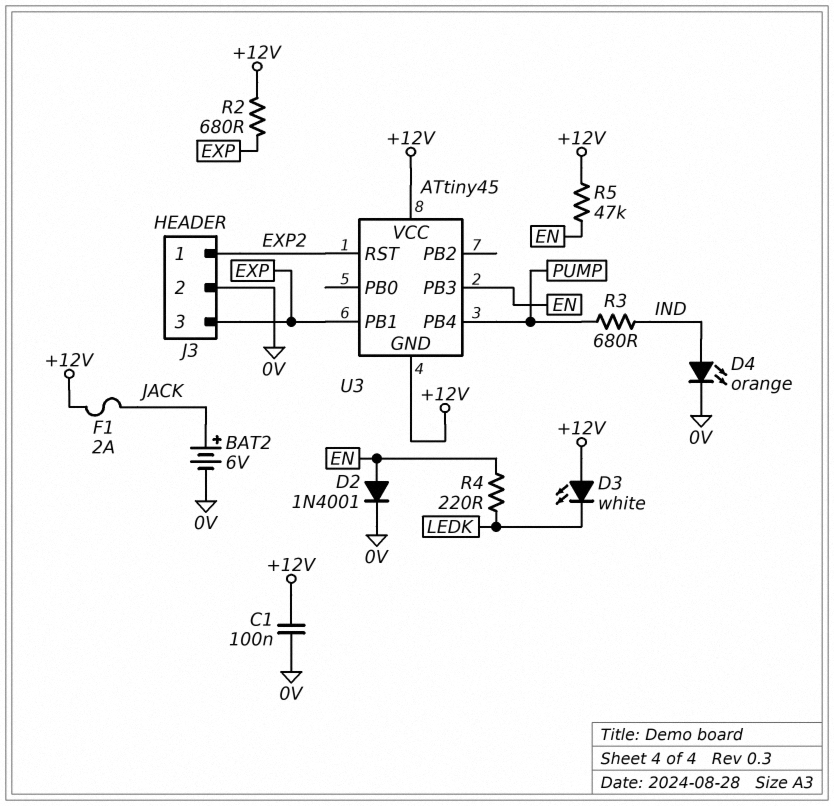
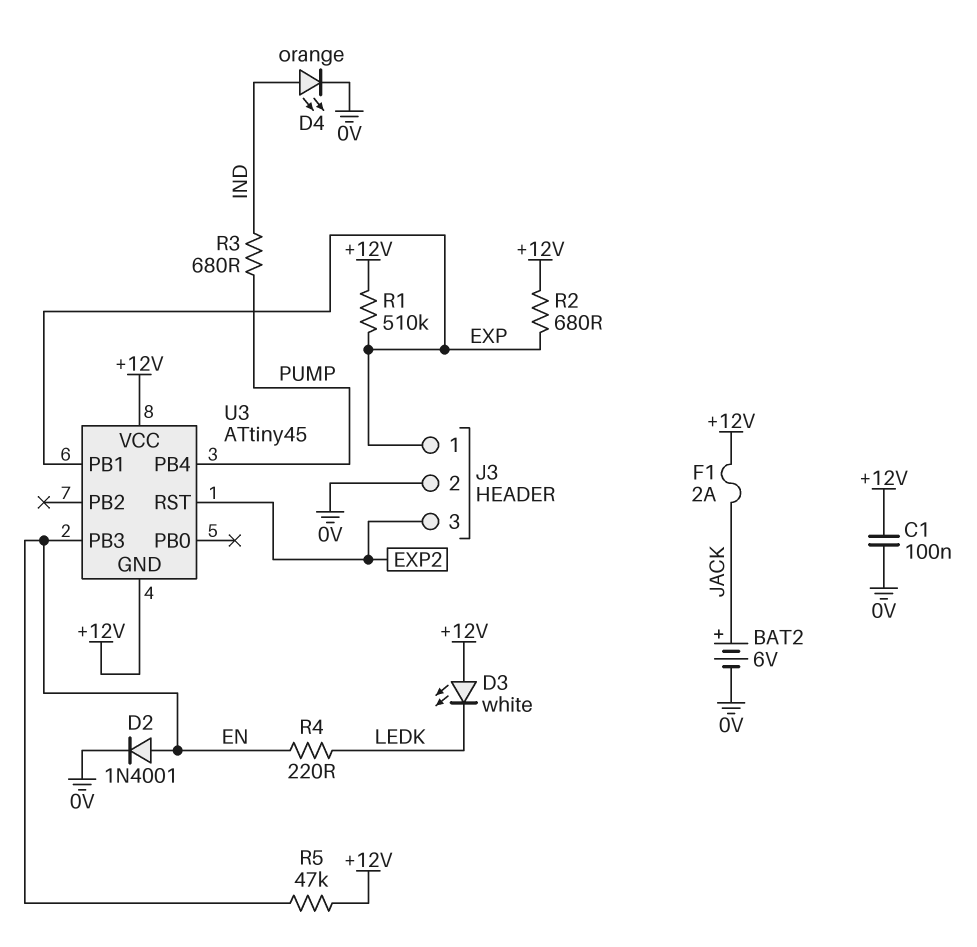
J3 pin 1: EXP2 -> EXP
J3 pin 3: EXP -> EXP2
R1: none -> 510k (+12V, EXP)

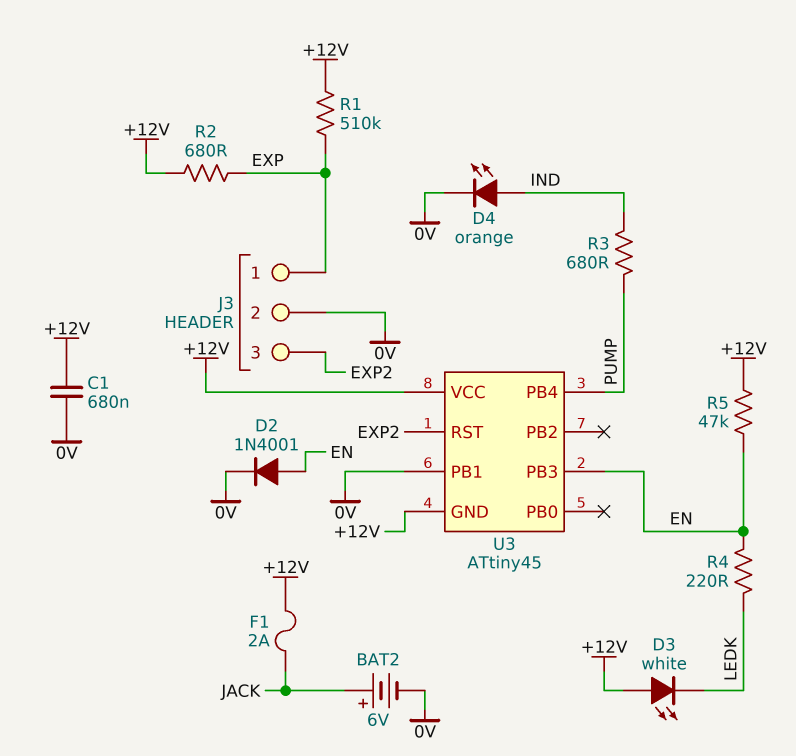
C1: 100nF (+12V, 0V) -> 680nF (+12V, 0V)
U3 pin PB1: EXP -> 0V

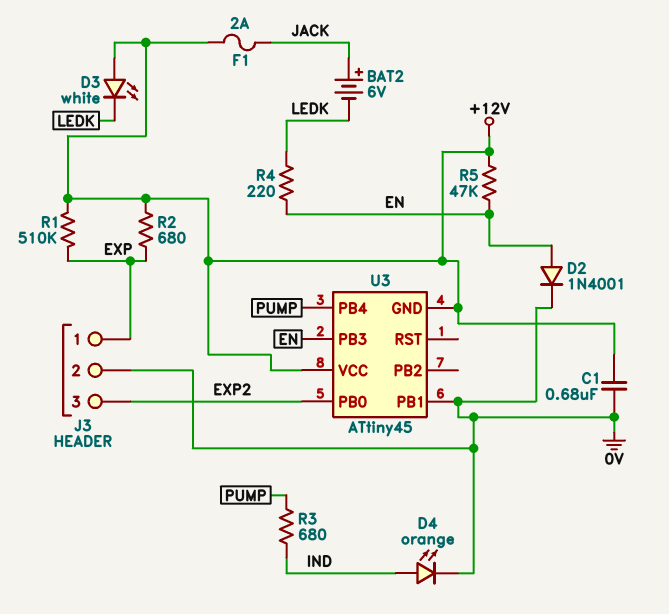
BAT2: 6V (plus JACK, minus 0V) -> 6V (plus JACK, minus LEDK)
U3 pin PB0: none -> EXP2
U3 pin RST: EXP2 -> none

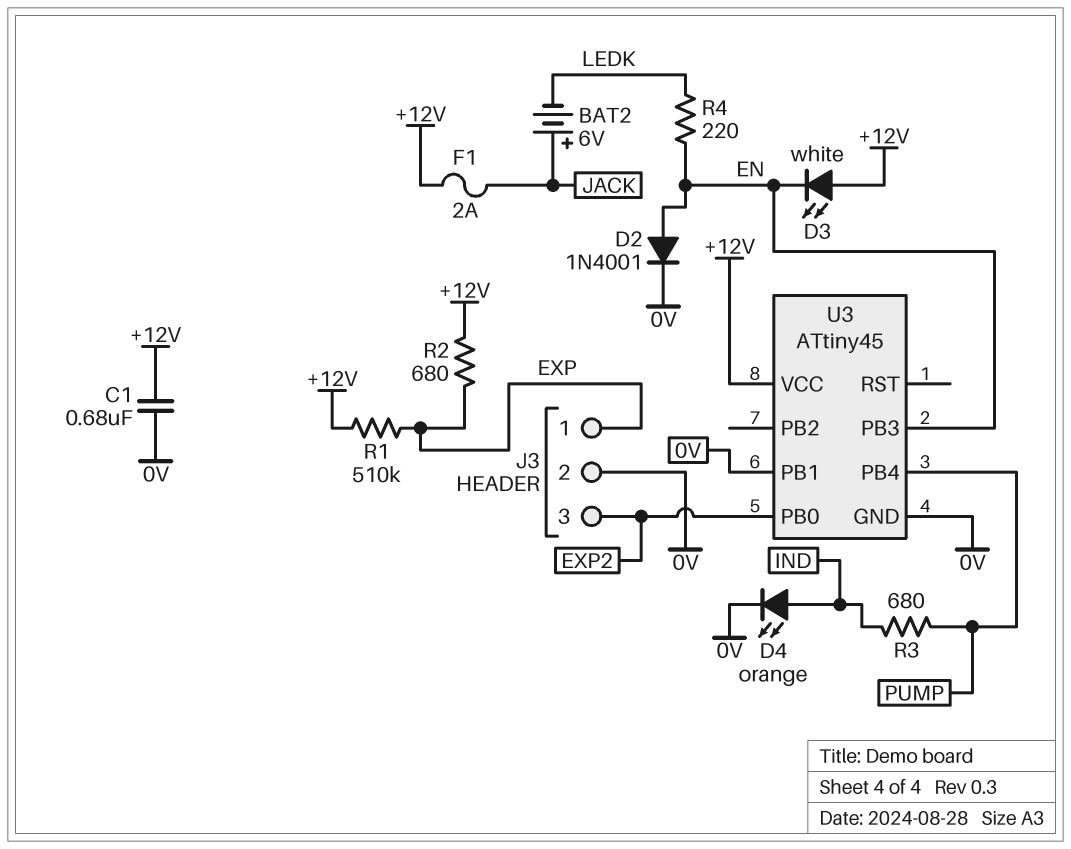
D3: LED white (A +12V, K LEDK) -> LED white (A +12V, K EN)
R5: 47k (+12V, EN) -> none
U3 pin GND: +12V -> 0V

